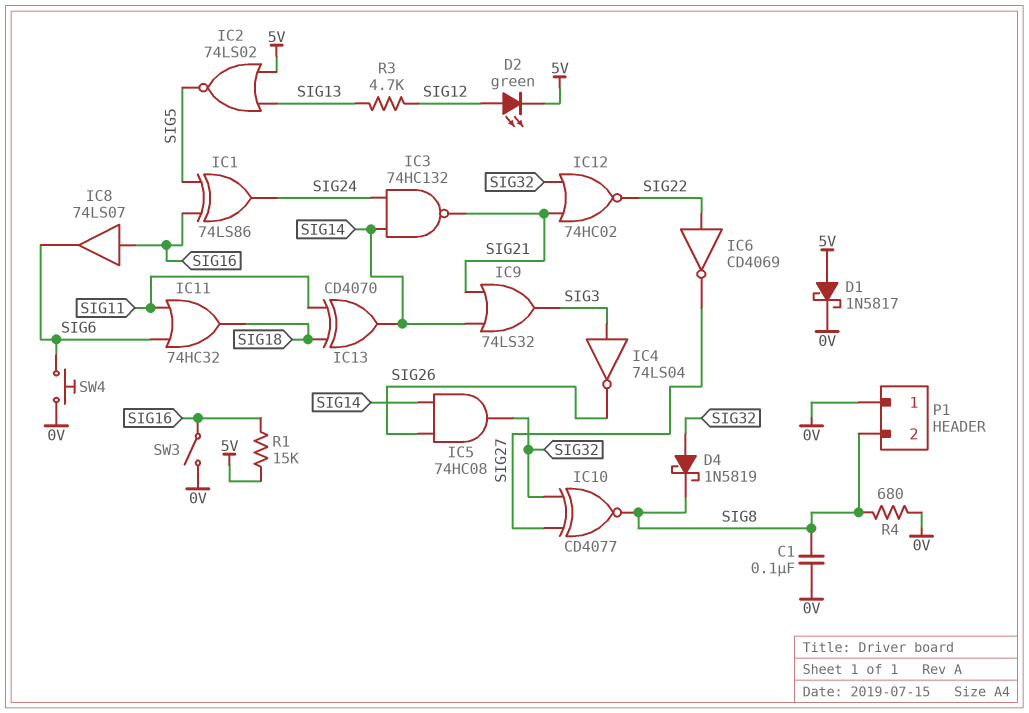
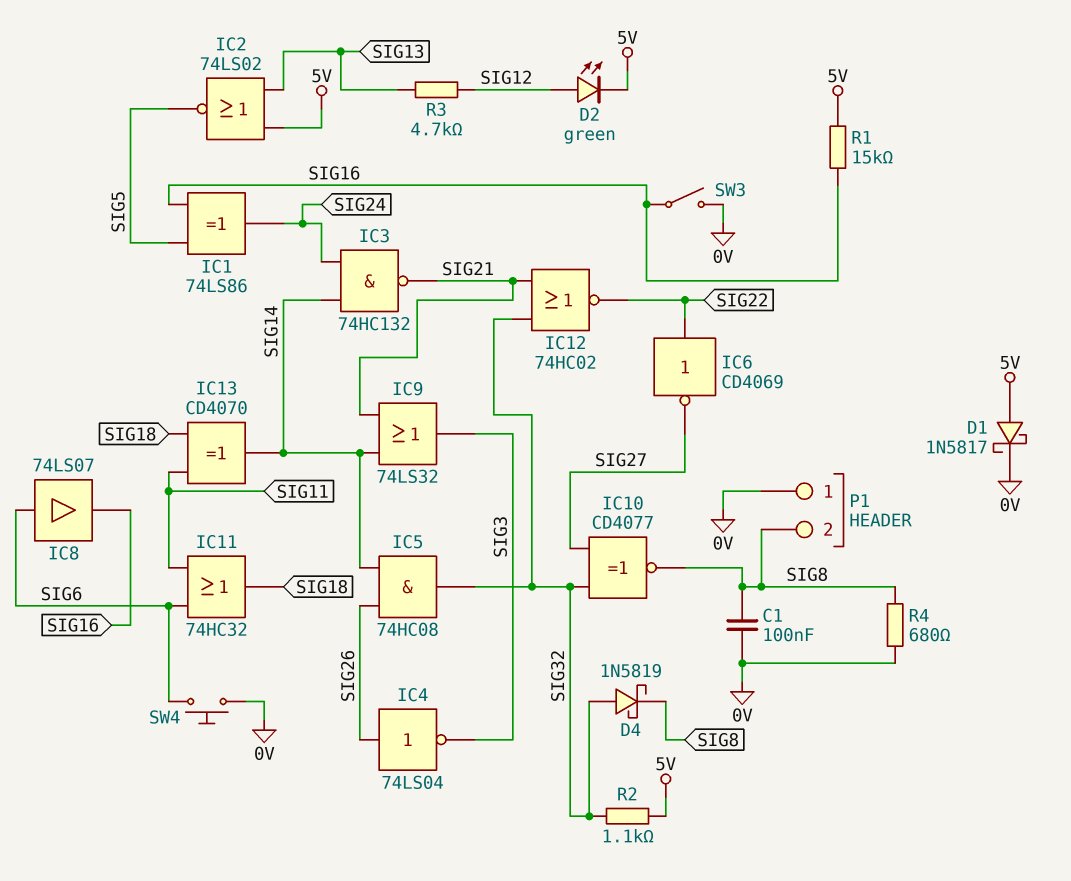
IC4: NOT 74LS04 (in SIG3, out SIG26) -> NOT 74LS04 (in SIG26, out SIG3)
IC8: buffer 74LS07 (in SIG16, out SIG6) -> buffer 74LS07 (in SIG6, out SIG16)
R2: none -> 1.1k (5V, SIG32)

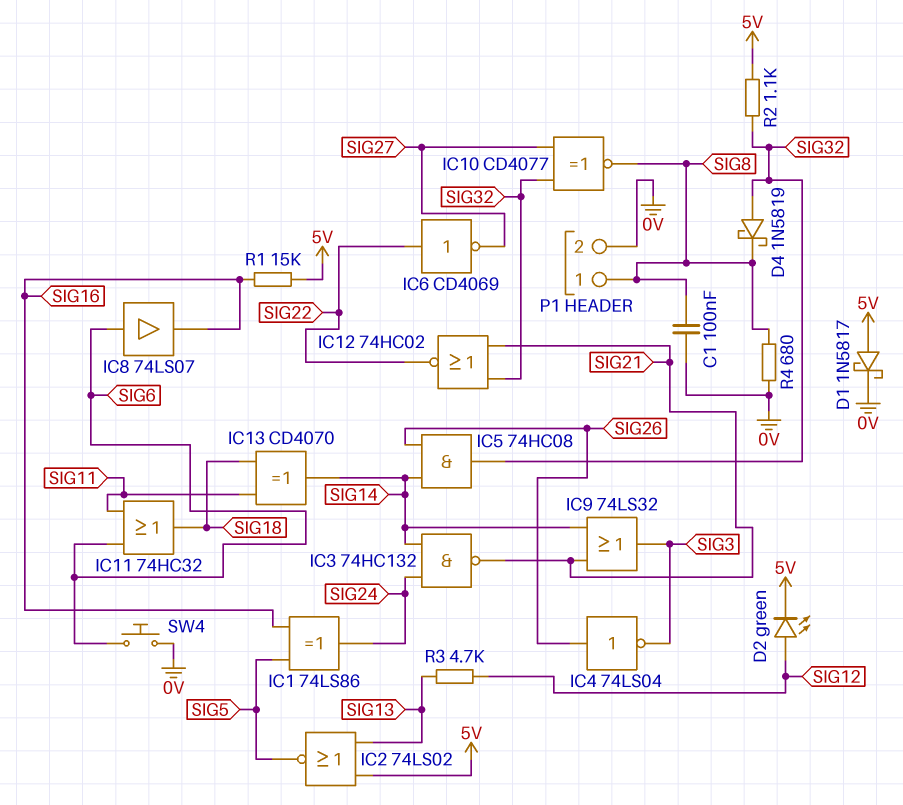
P1 pin 1: 0V -> SIG8
P1 pin 2: SIG8 -> 0V
SW3: switch (0V, SIG16) -> none

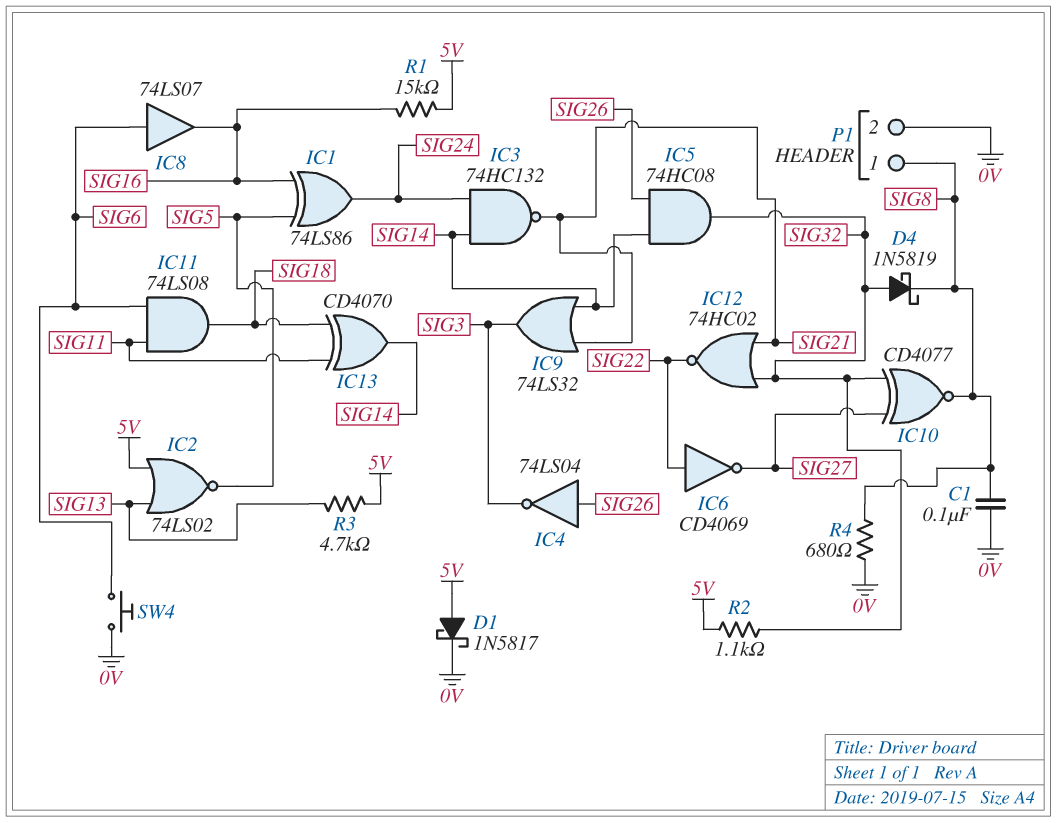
D2: LED green (A SIG12, K 5V) -> none
IC11: OR 74HC32 (in SIG6, in SIG11, out SIG18) -> AND 74LS08 (in SIG6, in SIG11, out SIG18)
R3: 4.7k (SIG12, SIG13) -> 4.7k (5V, SIG13)

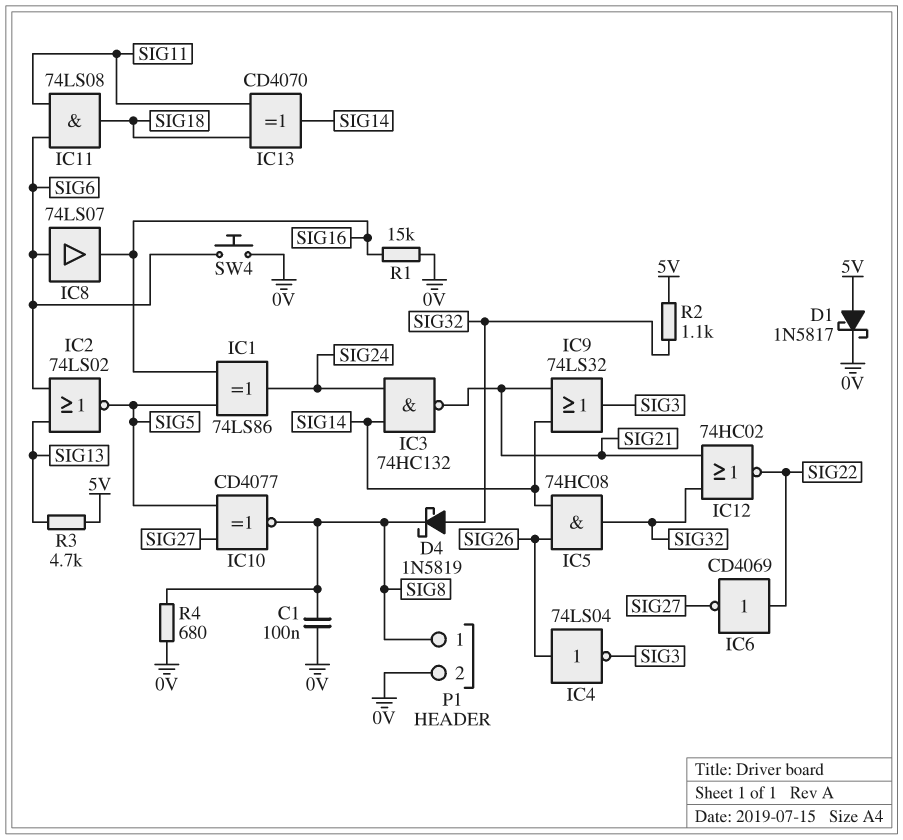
IC2: NOR 74LS02 (in 5V, in SIG13, out SIG5) -> NOR 74LS02 (in SIG6, in SIG13, out SIG5)
IC10: XNOR CD4077 (in SIG27, in SIG32, out SIG8) -> XNOR CD4077 (in SIG5, in SIG27, out SIG8)
R1: 15k (5V, SIG16) -> 15k (0V, SIG16)

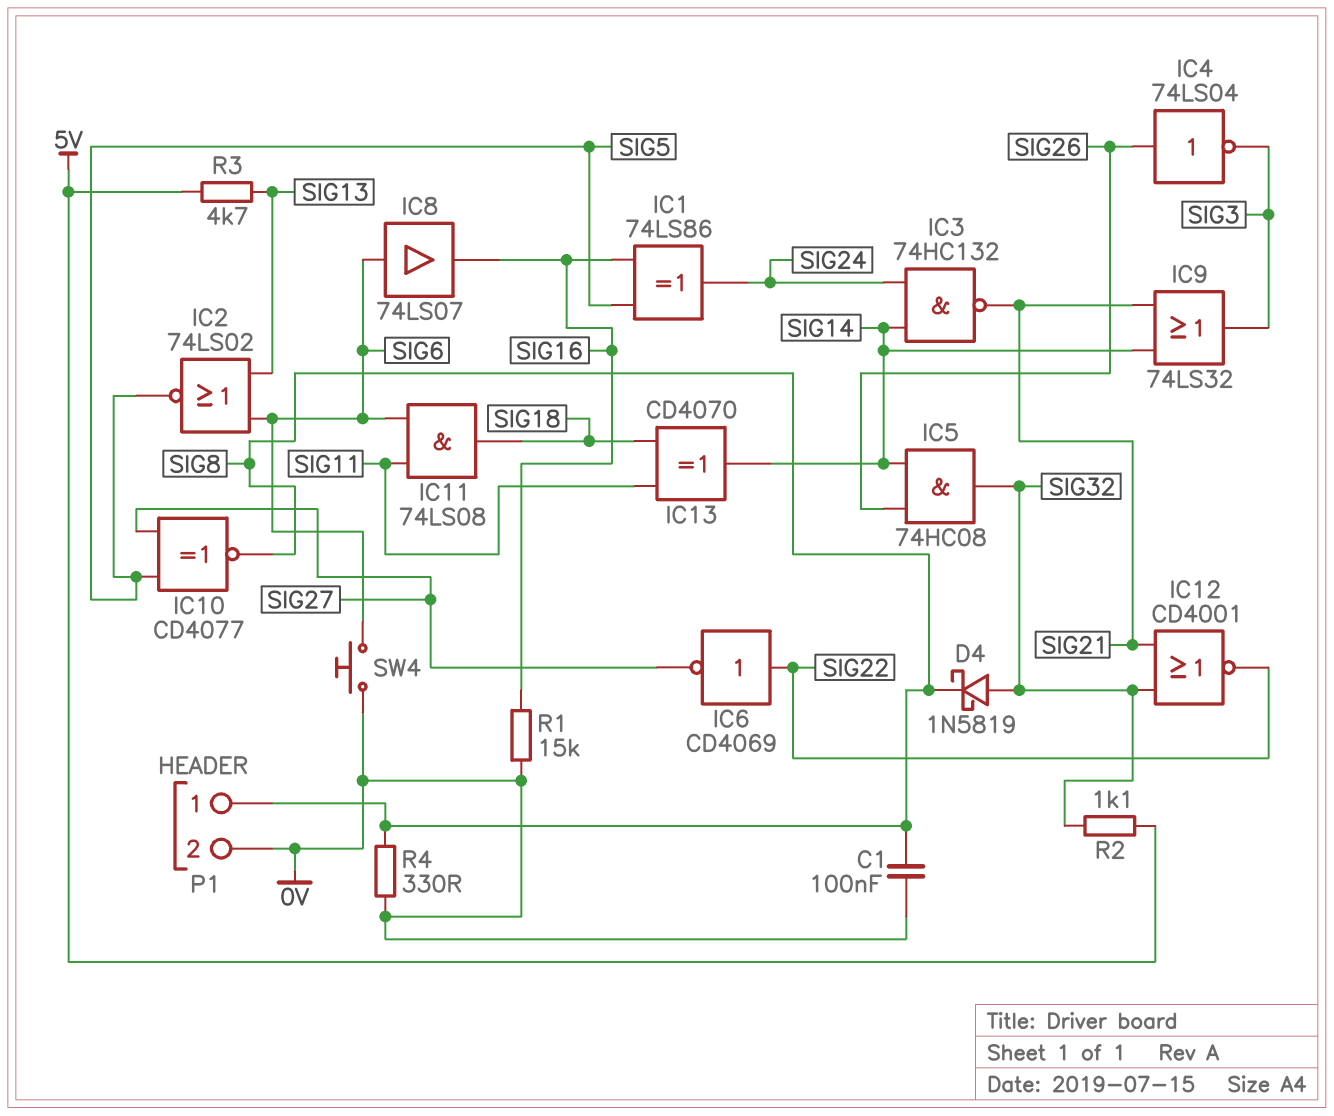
D1: schottky 1N5817 (A 5V, K 0V) -> none
IC12: NOR 74HC02 (in SIG21, in SIG32, out SIG22) -> NOR CD4001 (in SIG21, in SIG32, out SIG22)
R4: 680 (0V, SIG8) -> 330 (0V, SIG8)

